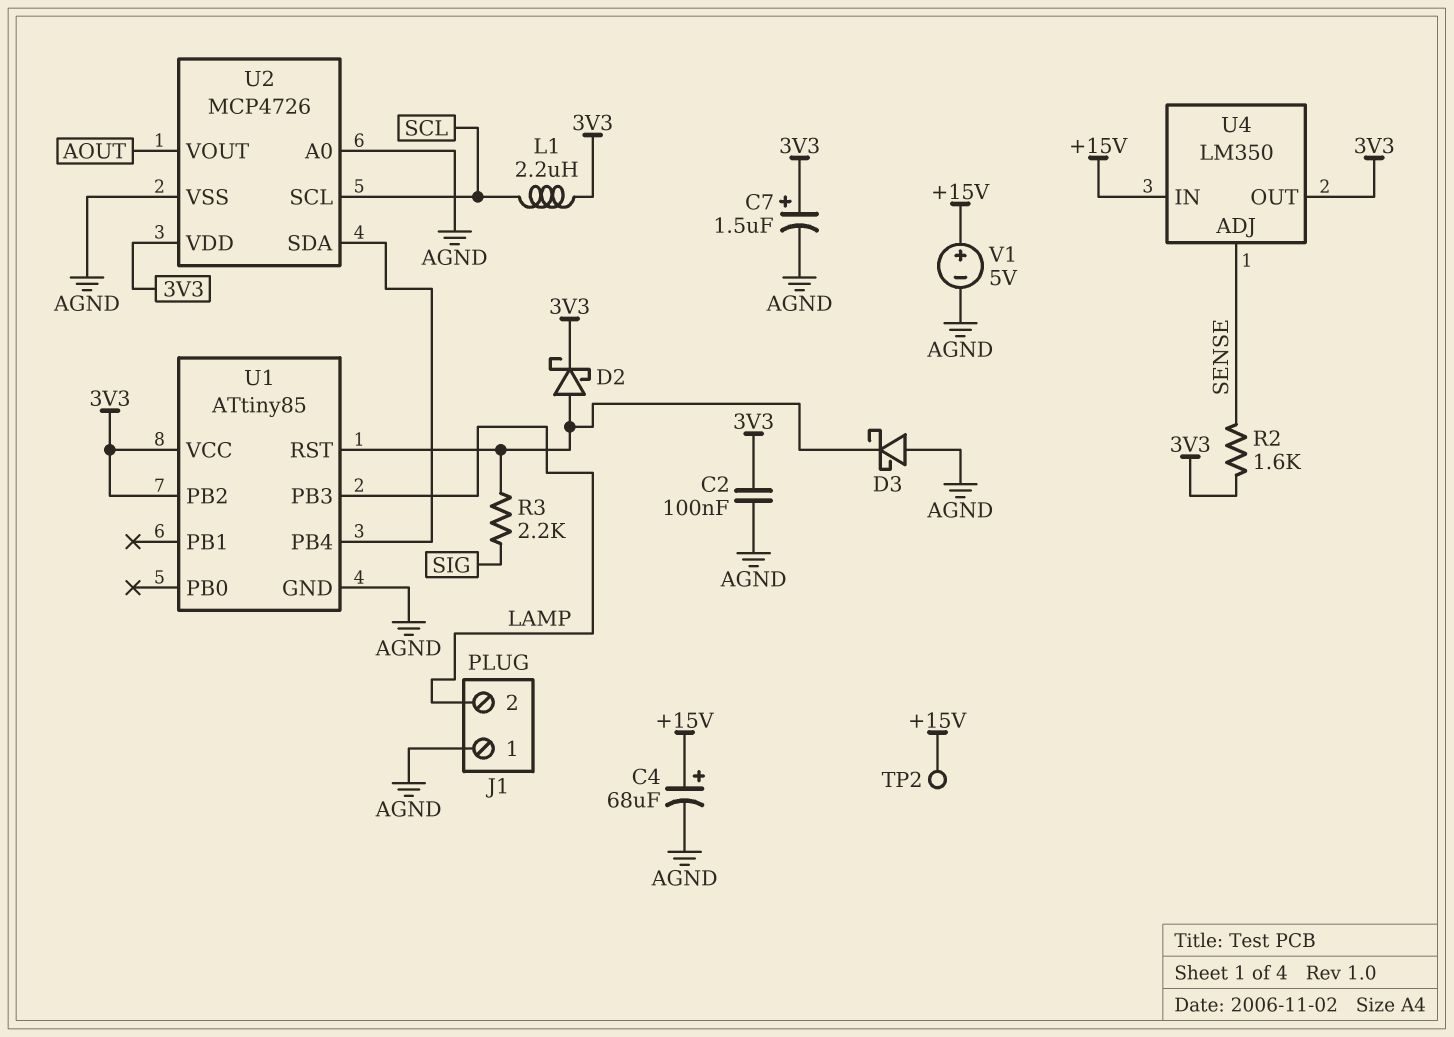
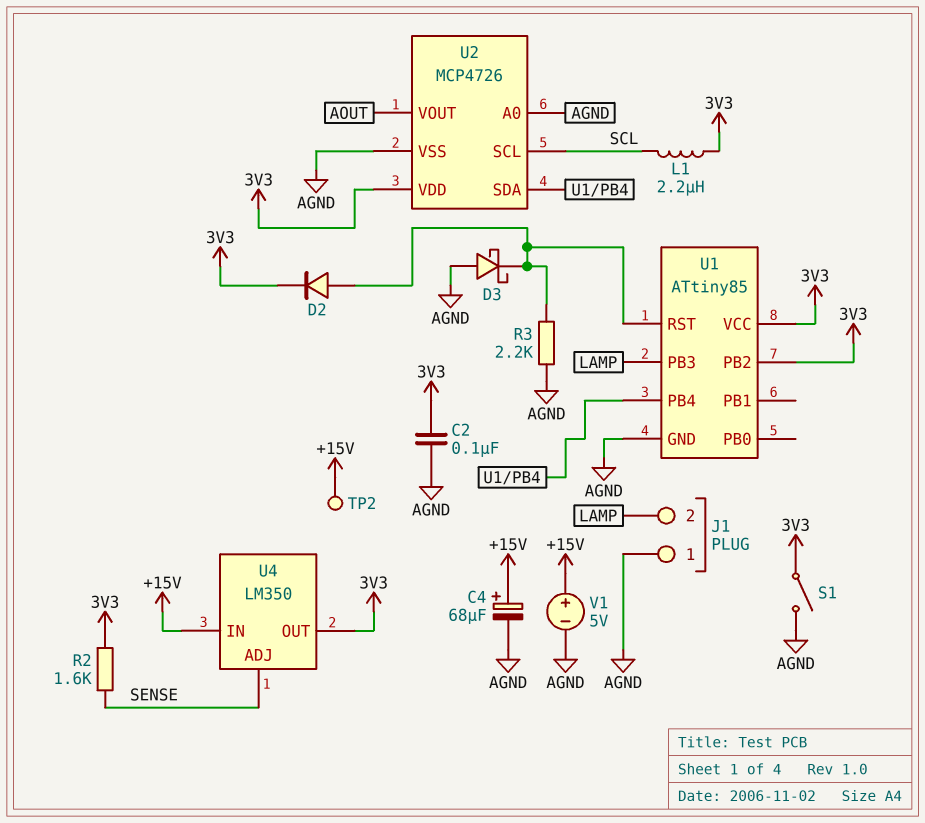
C7: 1.5uF (plus 3V3, minus AGND) -> none
D2: schottky (A U1/RST, K 3V3) -> diode (A U1/RST, K 3V3)
R3: 2.2k (SIG, U1/RST) -> 2.2k (AGND, U1/RST)
S1: none -> switch (3V3, AGND)

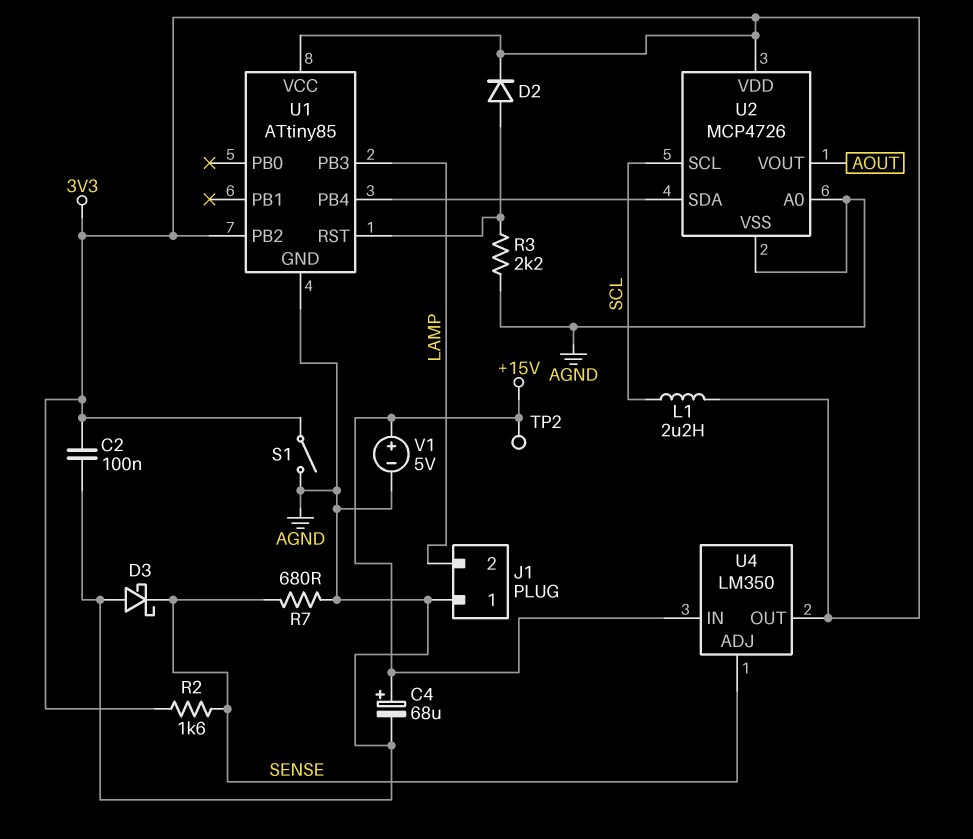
D3: schottky (A AGND, K U1/RST) -> schottky (A AGND, K SENSE)
R7: none -> 680 (AGND, SENSE)

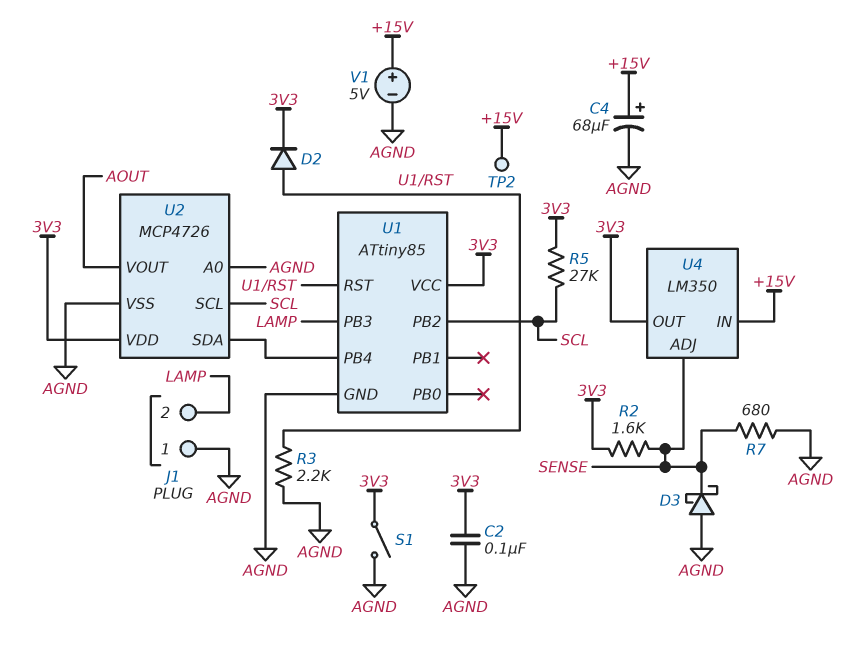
L1: 2.2uH (3V3, SCL) -> none
R5: none -> 27k (3V3, SCL)
U1 pin PB2: 3V3 -> SCL

